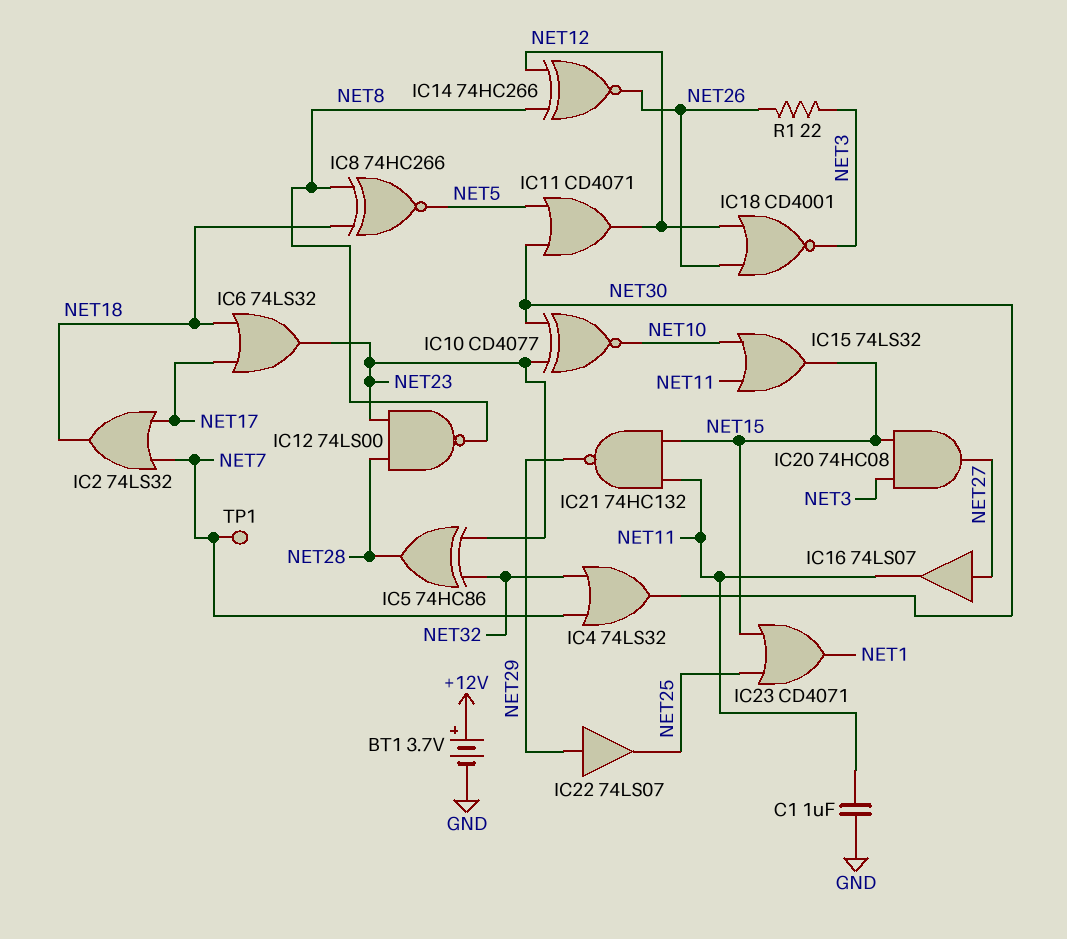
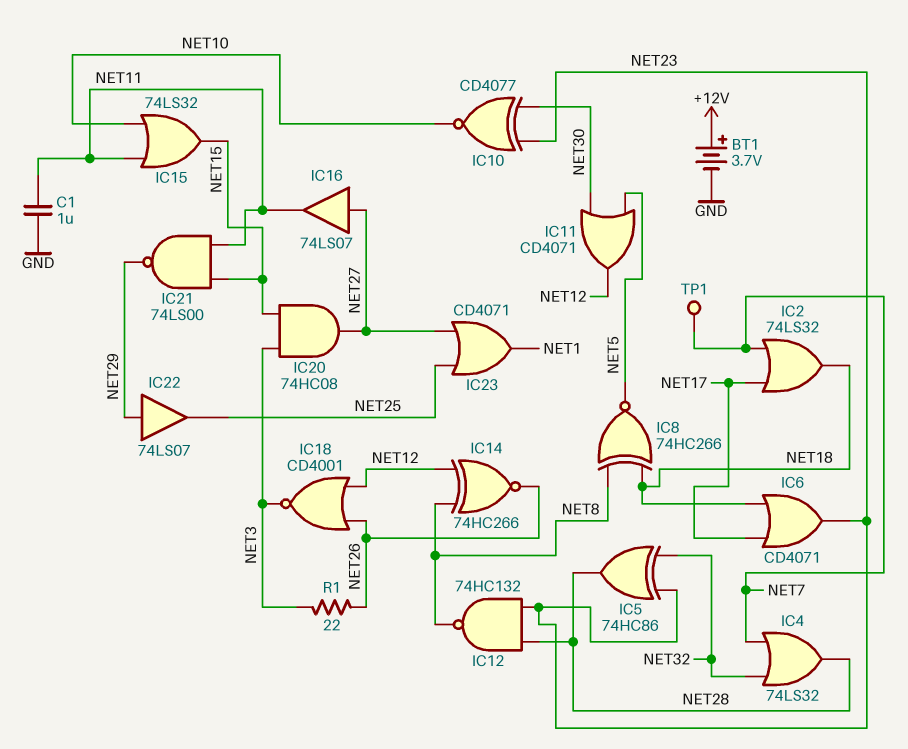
IC4: OR 74LS32 (in NET7, in NET32, out NET30) -> OR 74LS32 (in NET7, in NET32, out NET28)
IC6: OR 74LS32 (in NET17, in NET18, out NET23) -> OR CD4071 (in NET17, in NET18, out NET23)
IC12: NAND 74LS00 (in NET23, in NET28, out NET8) -> NAND 74HC132 (in NET23, in NET28, out NET8)
IC21: NAND 74HC132 (in NET11, in NET15, out NET29) -> NAND 74LS00 (in NET11, in NET15, out NET29)
IC23: OR CD4071 (in NET15, in NET25, out NET1) -> OR CD4071 (in NET25, in NET27, out NET1)

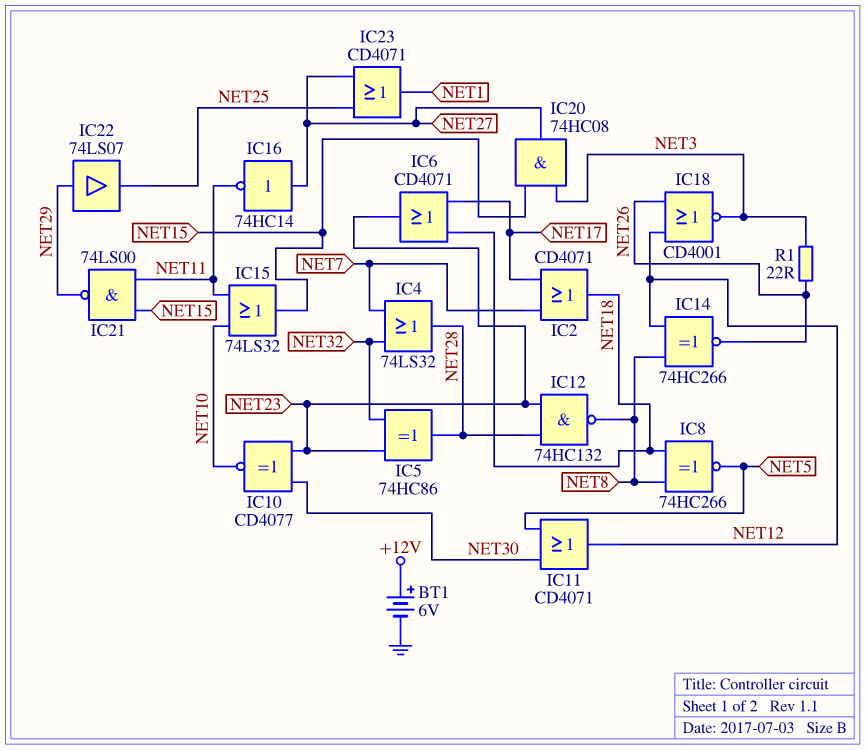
BT1: 3.7V (plus +12V, minus GND) -> 6V (plus +12V, minus GND)
C1: 1uF (GND, NET11) -> none
IC2: OR 74LS32 (in NET7, in NET17, out NET18) -> OR CD4071 (in NET7, in NET17, out NET18)
IC16: buffer 74LS07 (in NET27, out NET11) -> NOT 74HC14 (in NET27, out NET11)
TP1: test point (NET7) -> none

